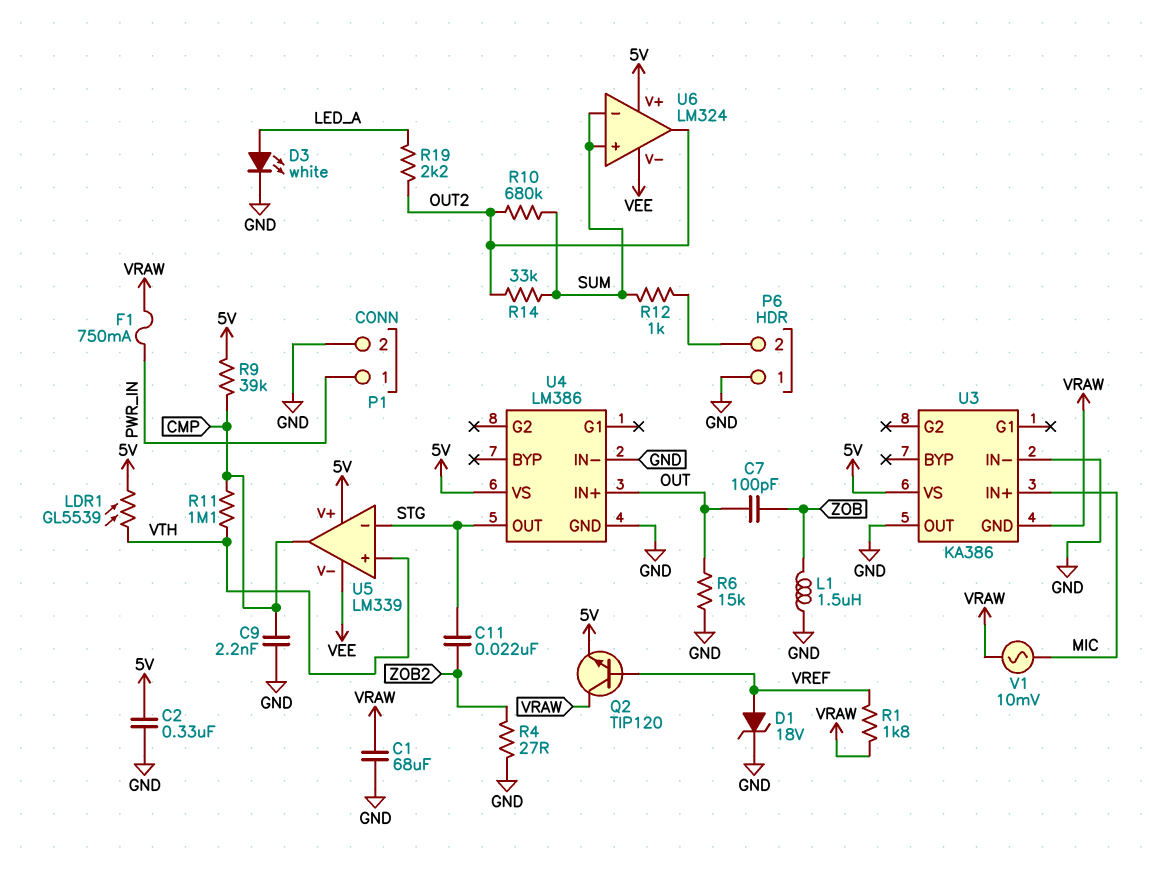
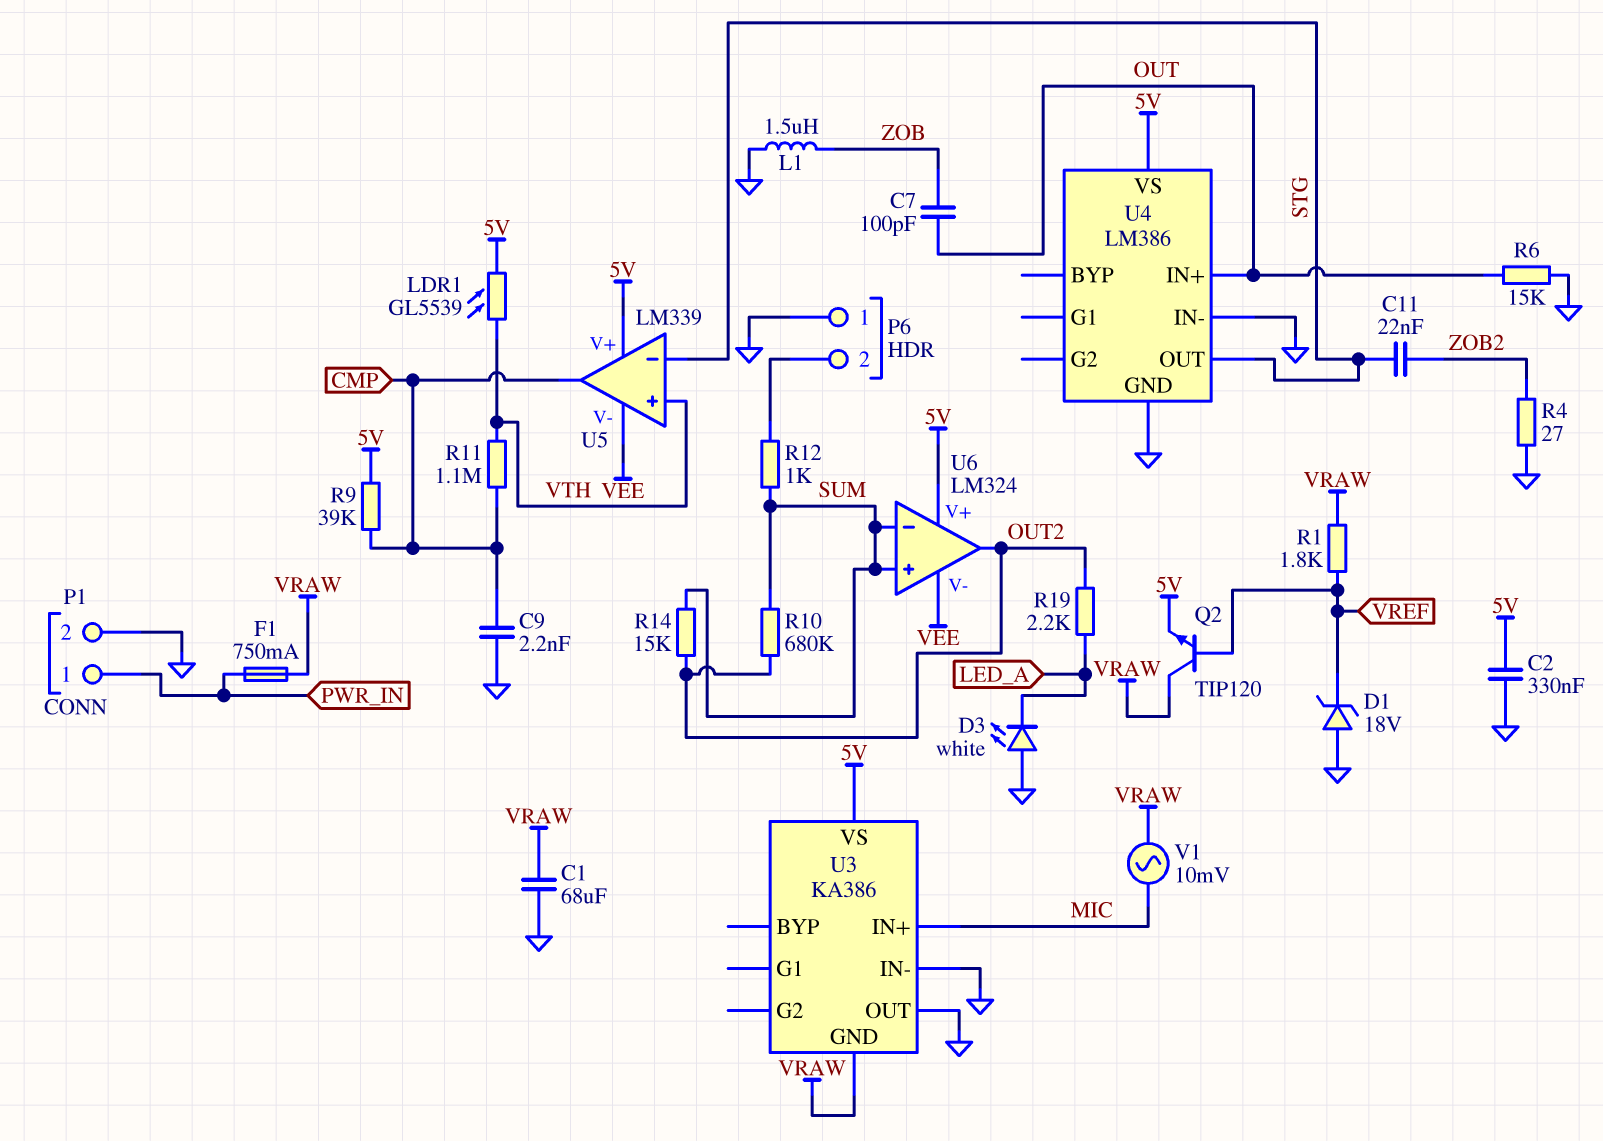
D1: zener 18V (A VREF, K GND) -> zener 18V (A GND, K VREF)
D3: LED white (A LED_A, K GND) -> LED white (A GND, K LED_A)
R14: 33k (OUT2, SUM) -> 15k (OUT2, SUM)

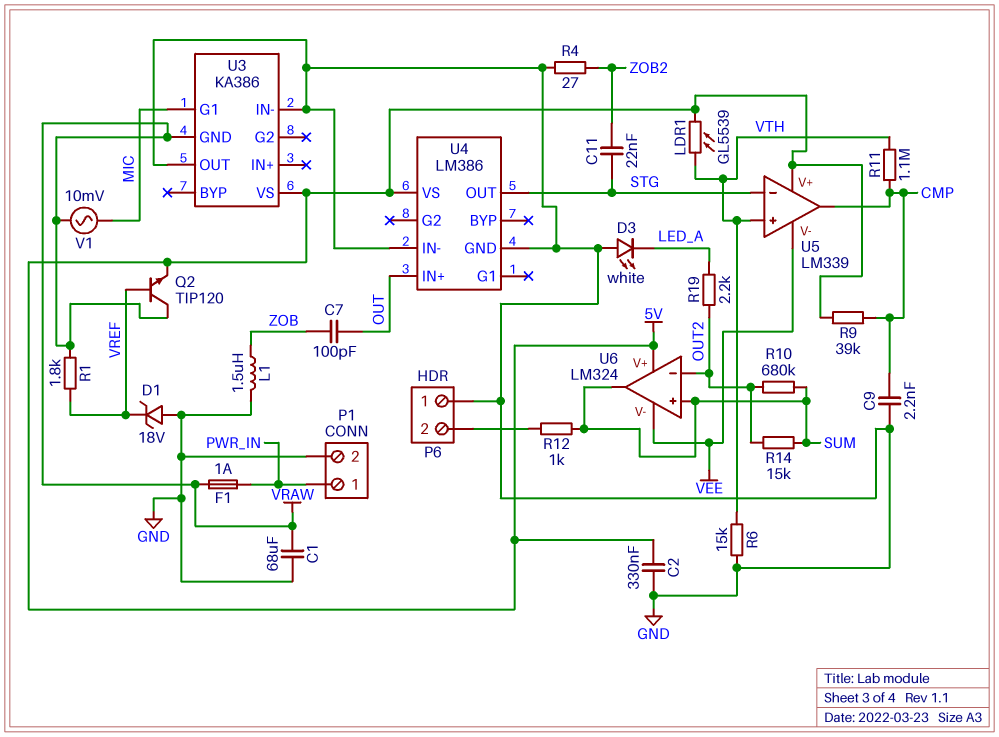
F1: 750mA (PWR_IN, VRAW) -> 1A (PWR_IN, VRAW)
R6: 15k (GND, OUT) -> 15k (GND, VTH)
U3 pin G1: none -> MIC
U3 pin IN+: MIC -> none
U6 pin in-: SUM -> OUT2
U6 pin out: OUT2 -> SUM

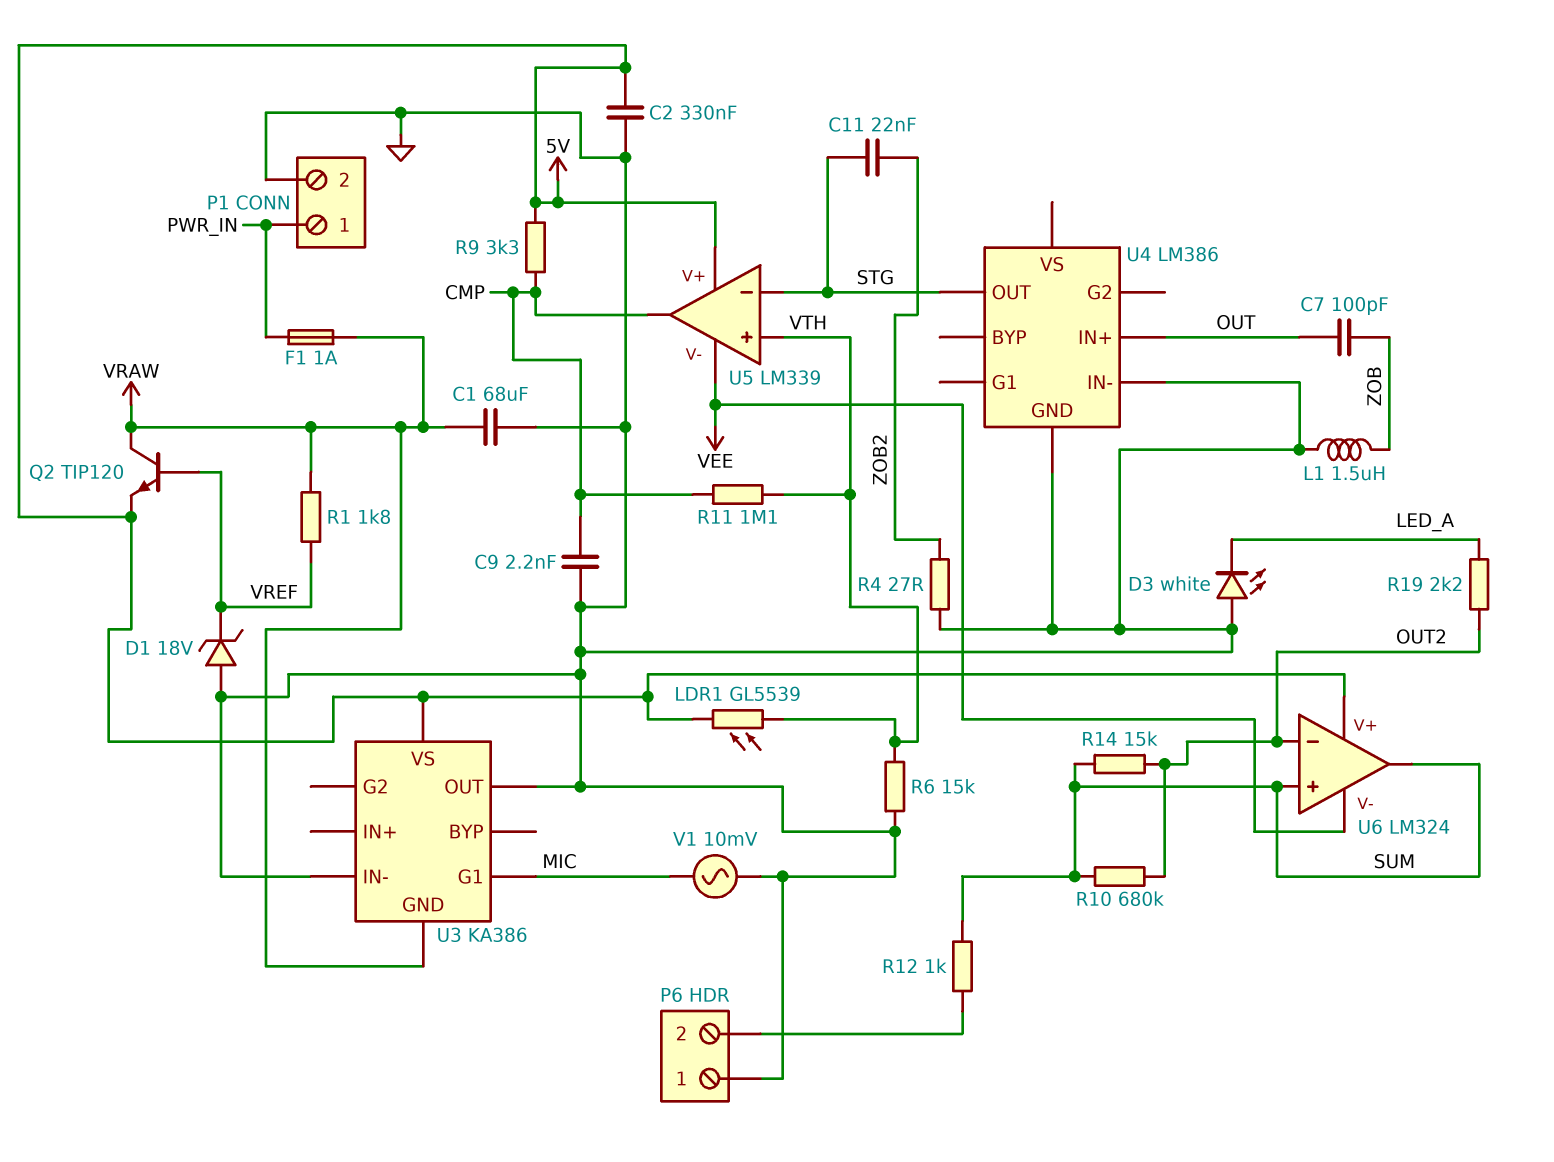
R9: 39k (5V, CMP) -> 3.3k (5V, CMP)
U4 pin VS: 5V -> none
V1: AC 10mV (MIC, VRAW) -> AC 10mV (GND, MIC)

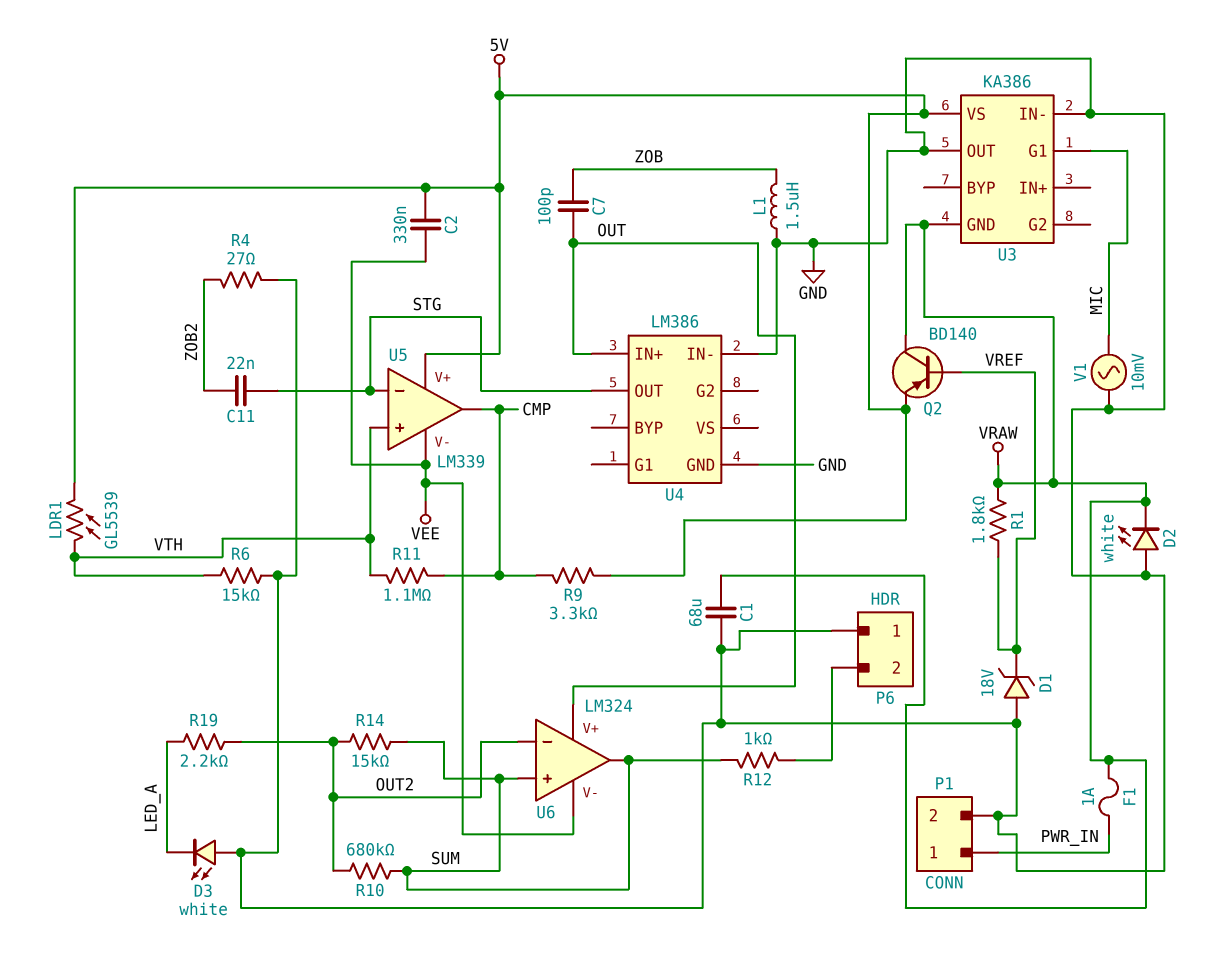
C2: 330nF (5V, GND) -> 330nF (5V, VEE)
C9: 2.2nF (CMP, GND) -> none
D2: none -> LED white (A GND, K VRAW)
Q2: NPN TIP120 (B VREF, C VRAW, E 5V) -> PNP BD140 (B VREF, C VRAW, E 5V)
U6 pin V+: 5V -> OUT

